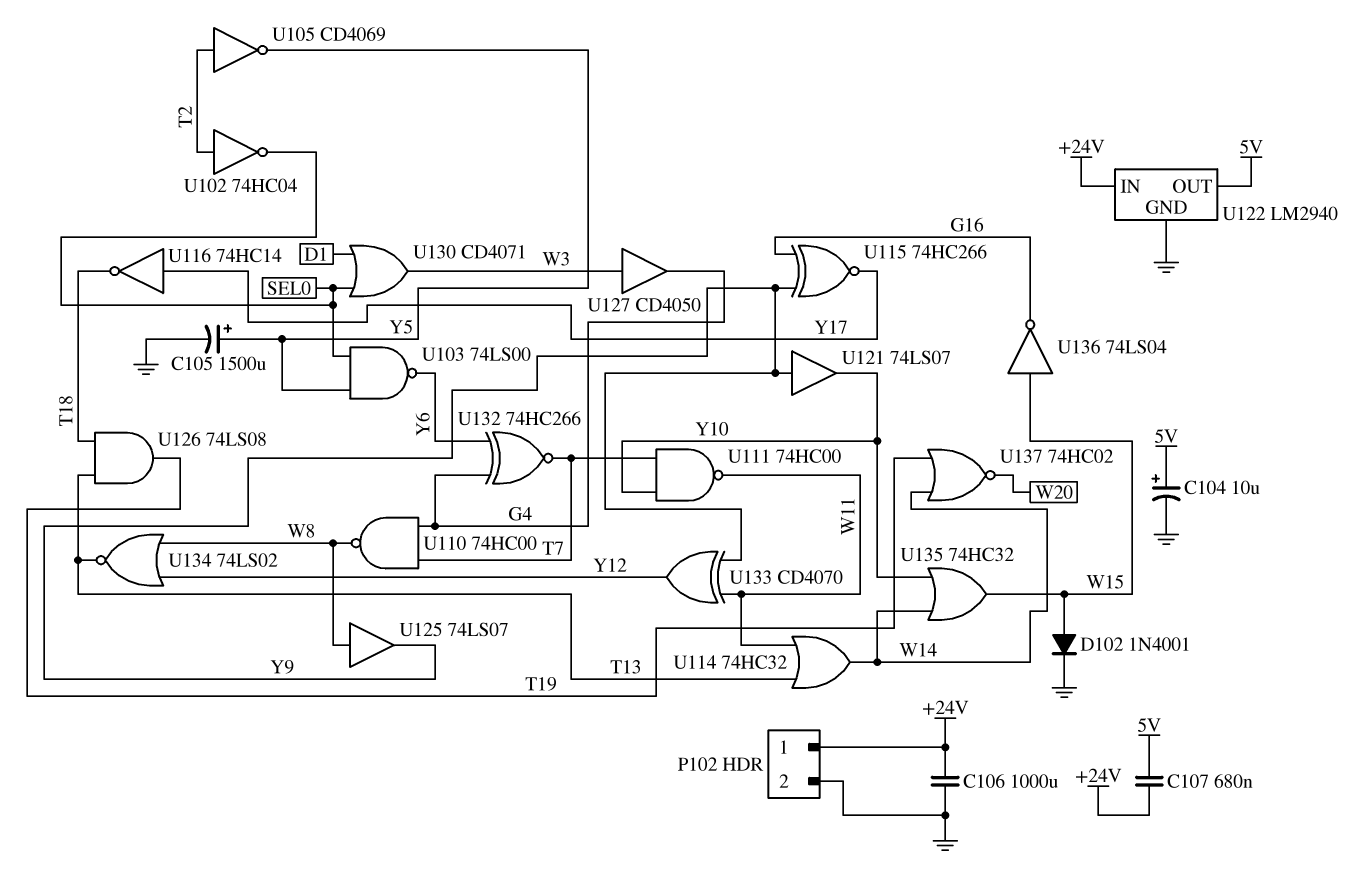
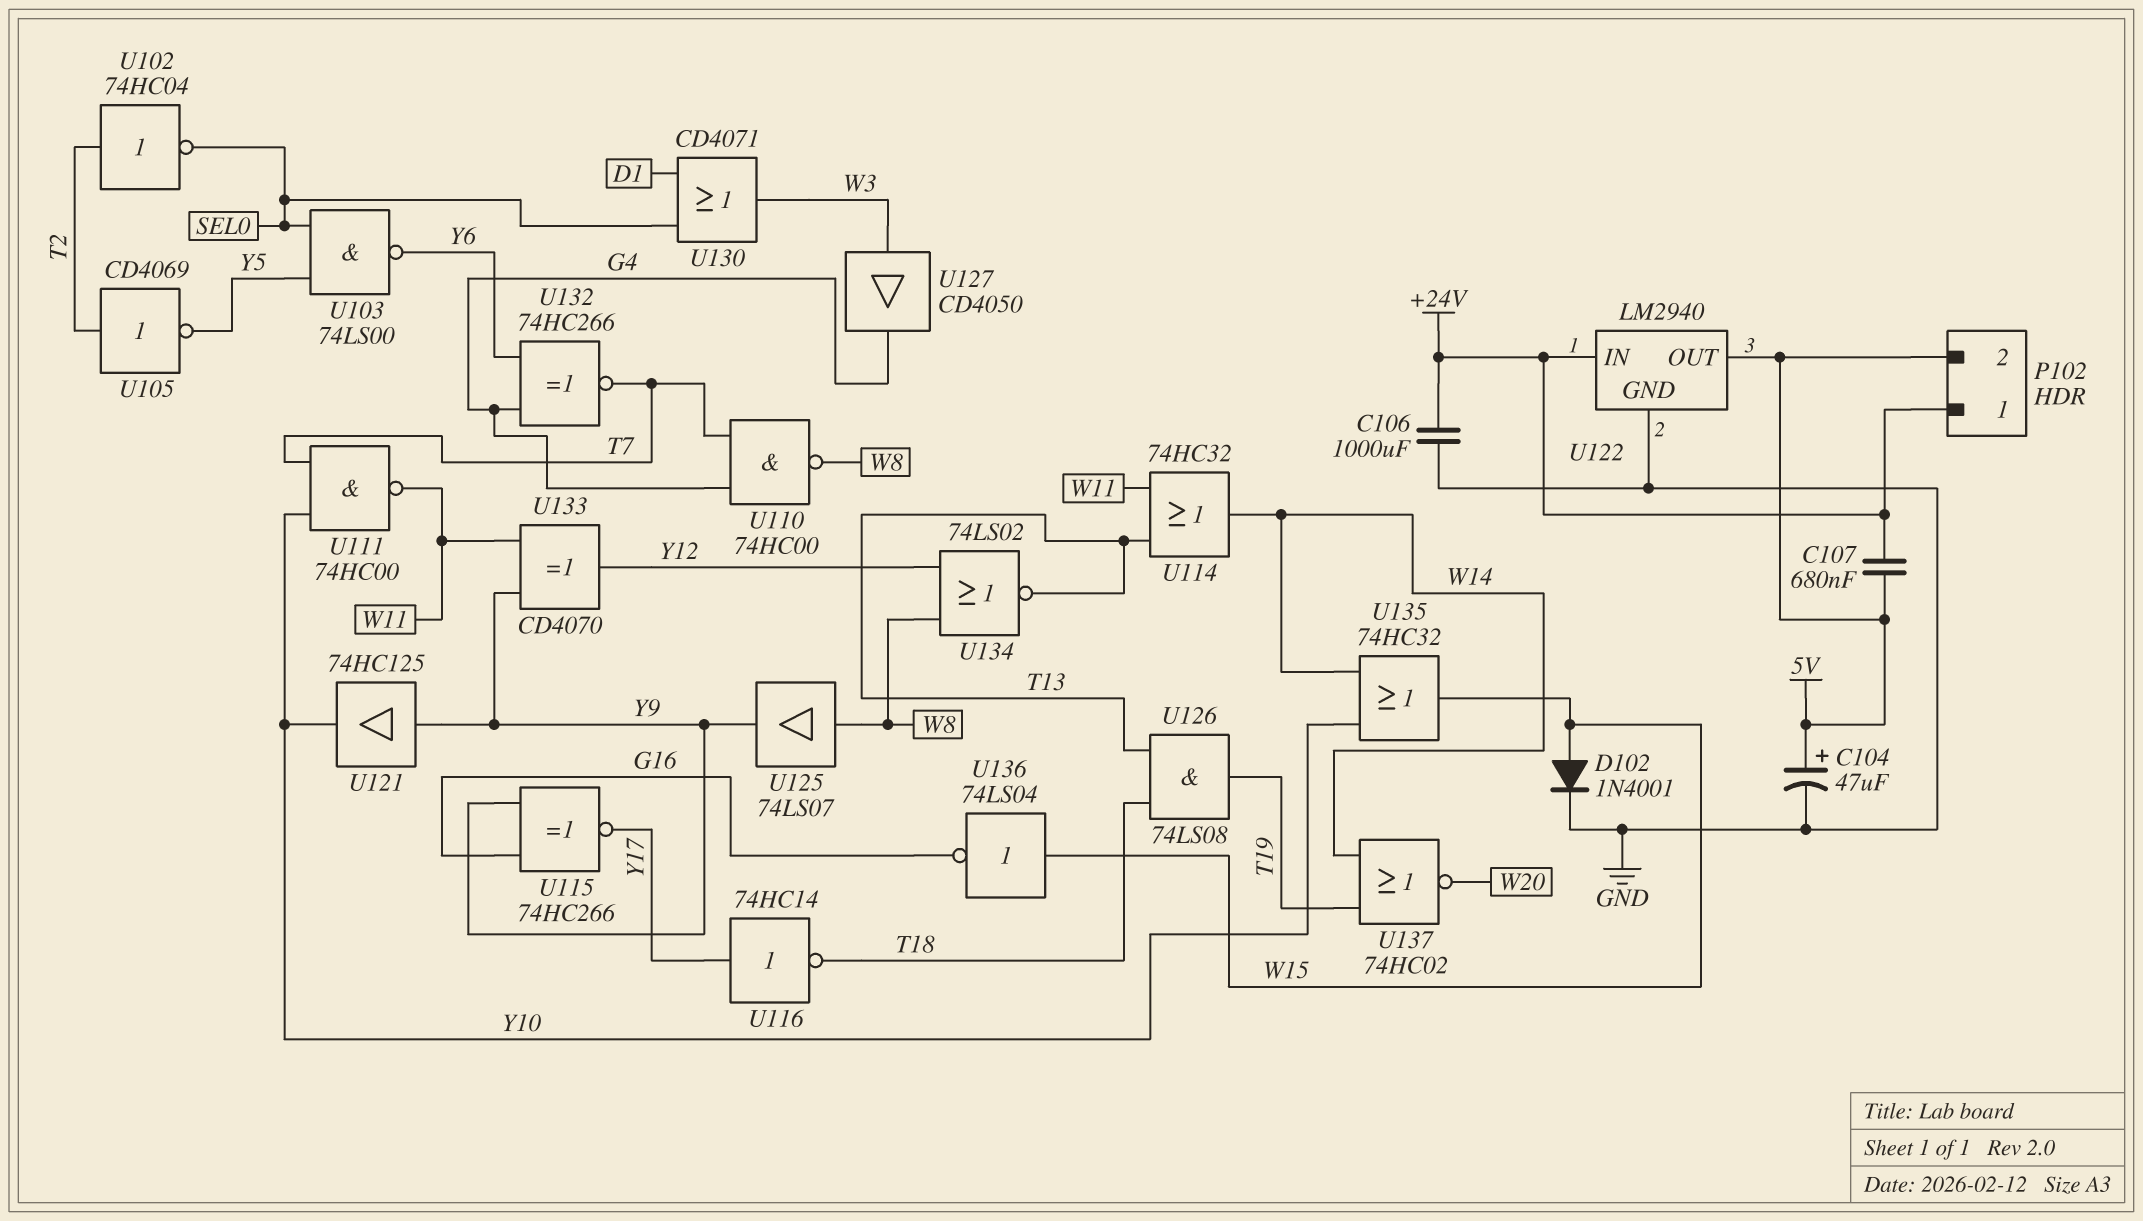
C104: 10uF (plus 5V, minus GND) -> 47uF (plus 5V, minus GND)
C105: 1500uF (plus Y5, minus GND) -> none
P102 pin 2: GND -> 5V
U121: buffer 74LS07 (in Y9, out Y10) -> buffer 74HC125 (in Y9, out Y10)

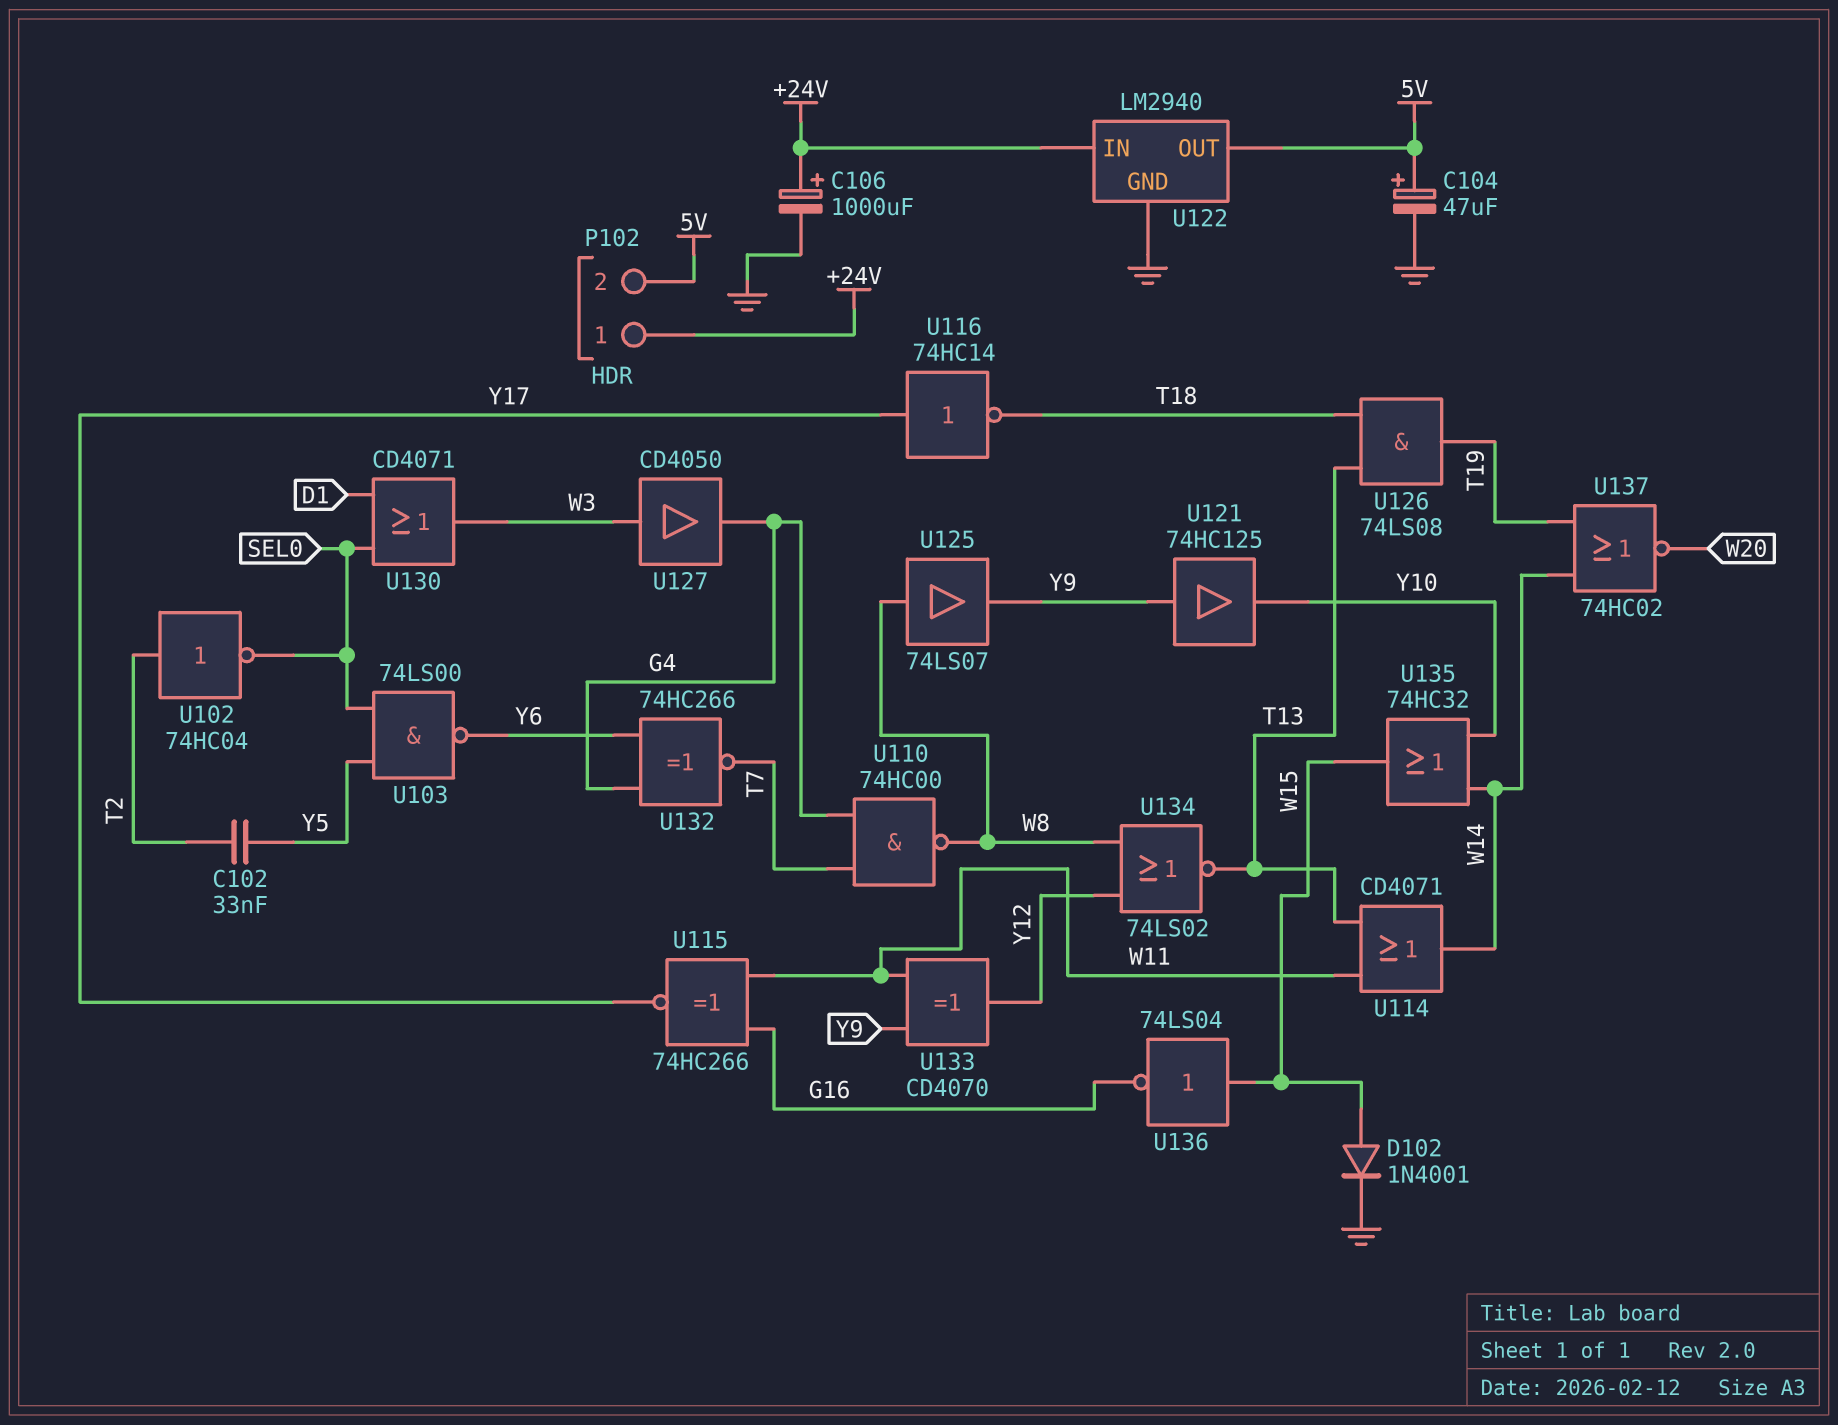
C102: none -> 33nF (T2, Y5)
C106: 1000uF (+24V, GND) -> 1000uF (plus +24V, minus GND)
C107: 680nF (+24V, 5V) -> none
U105: NOT CD4069 (in T2, out Y5) -> none
U111: NAND 74HC00 (in T7, in Y10, out W11) -> none
U114: OR 74HC32 (in T13, in W11, out W14) -> OR CD4071 (in T13, in W11, out W14)
U115: XNOR 74HC266 (in G16, in Y9, out Y17) -> XNOR 74HC266 (in G16, in W11, out Y17)

